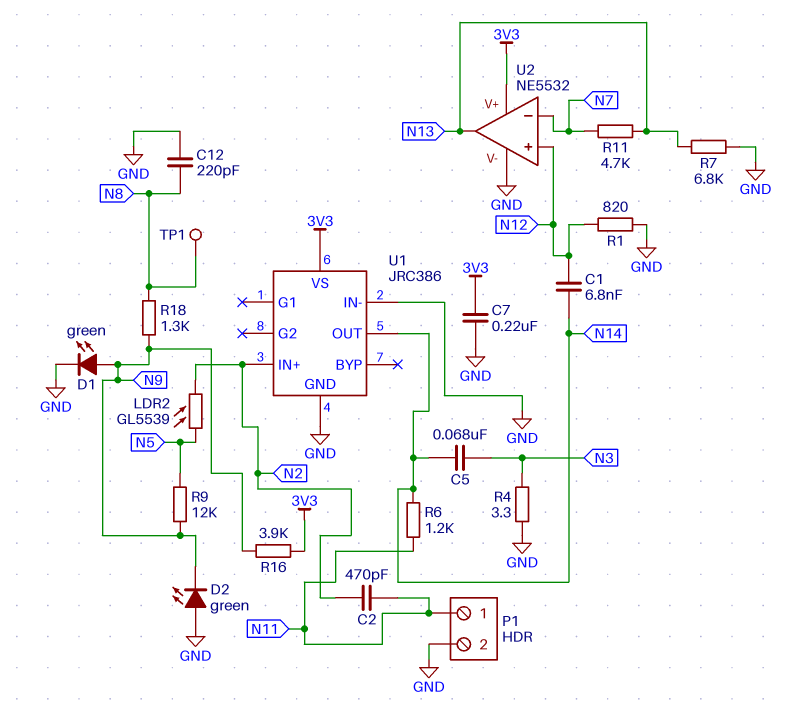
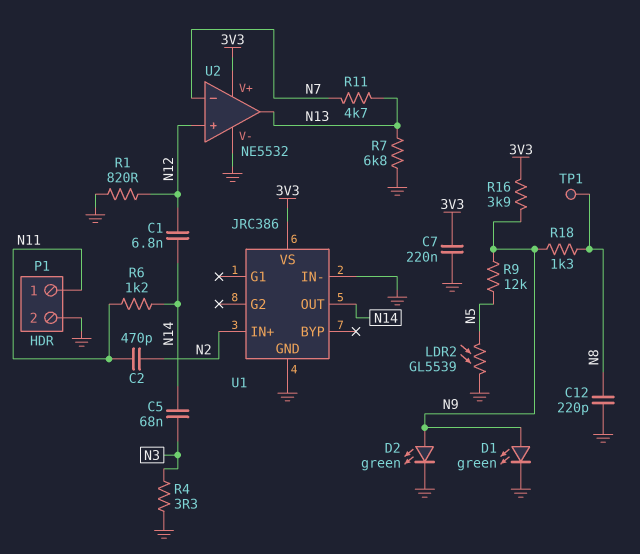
D2: LED green (A GND, K N9) -> LED green (A N9, K GND)
LDR2: GL5539 (N2, N5) -> GL5539 (GND, N5)

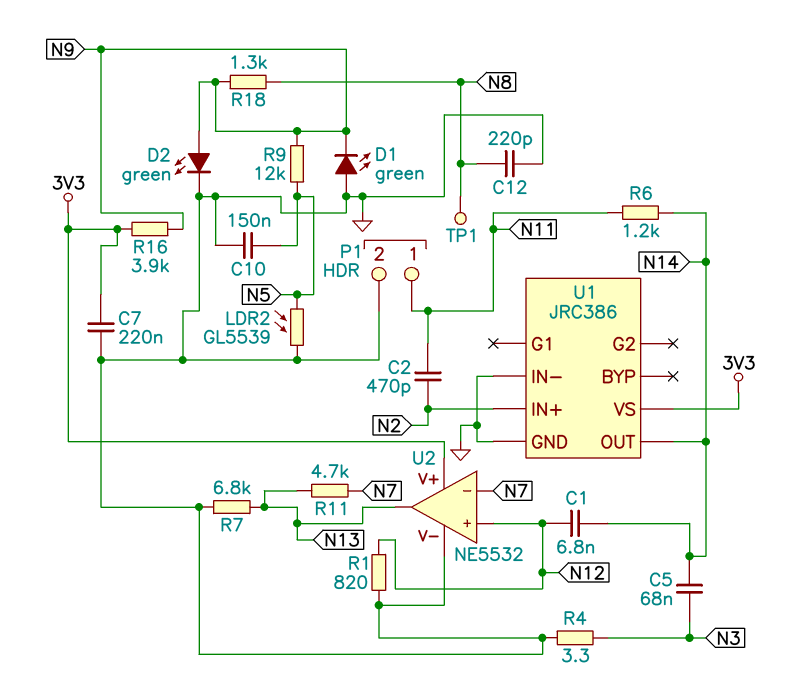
C10: none -> 150nF (GND, N5)
D1: LED green (A N9, K GND) -> LED green (A GND, K N9)

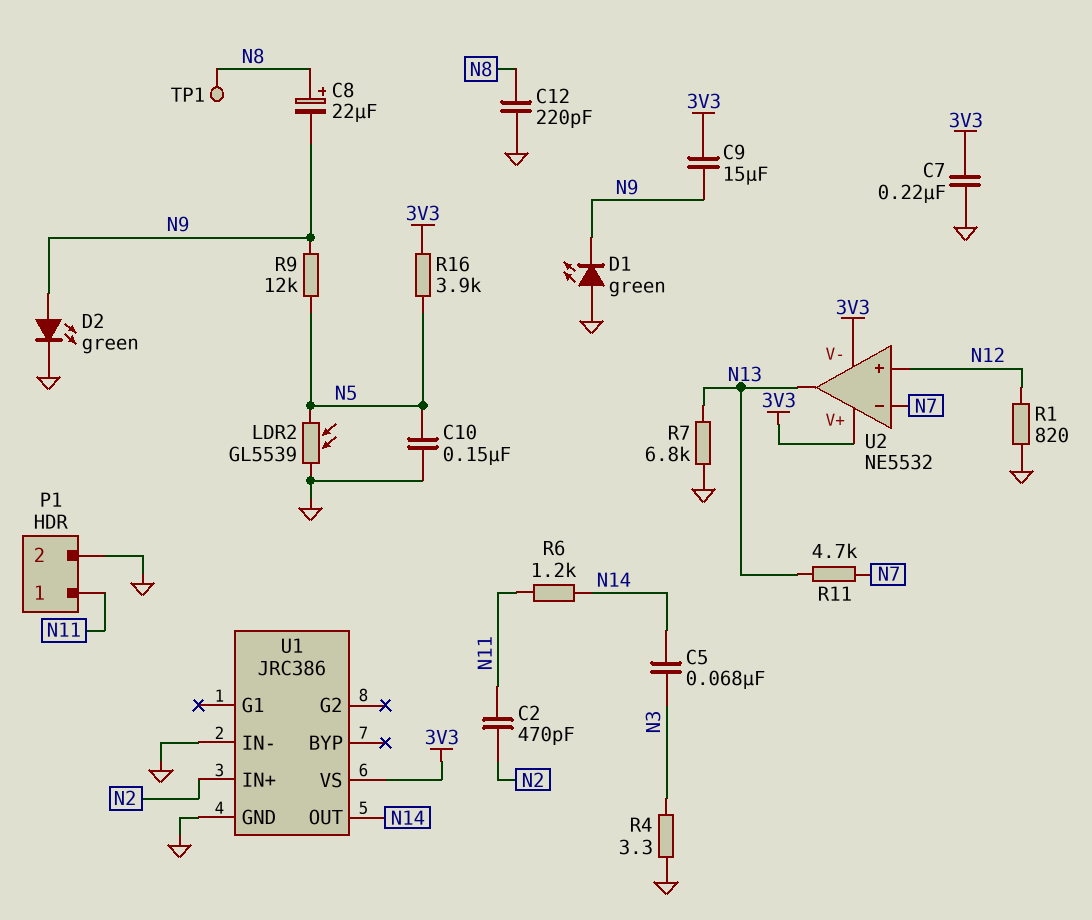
C1: 6.8nF (N12, N14) -> none
C8: none -> 22uF (plus N8, minus N9)
C9: none -> 15uF (3V3, N9)
R16: 3.9k (3V3, N9) -> 3.9k (3V3, N5)
R18: 1.3k (N8, N9) -> none
U2 pin V-: GND -> 3V3

